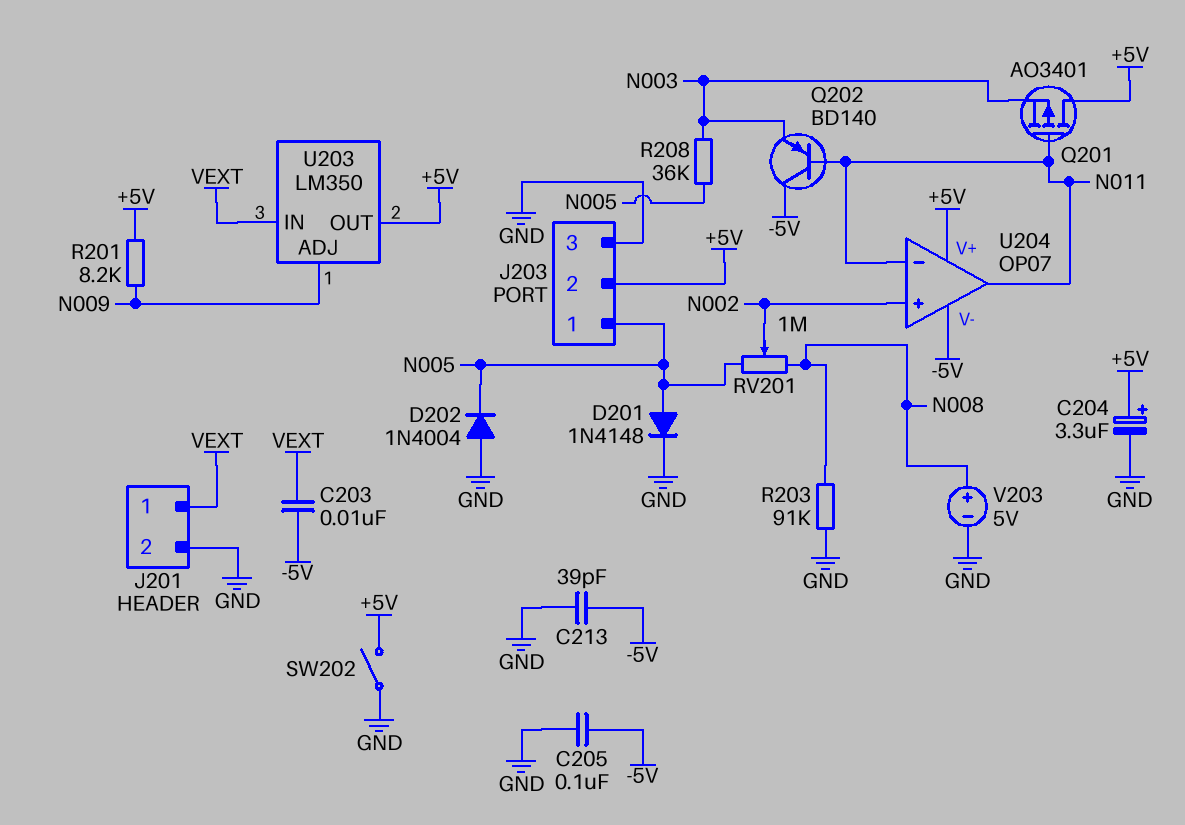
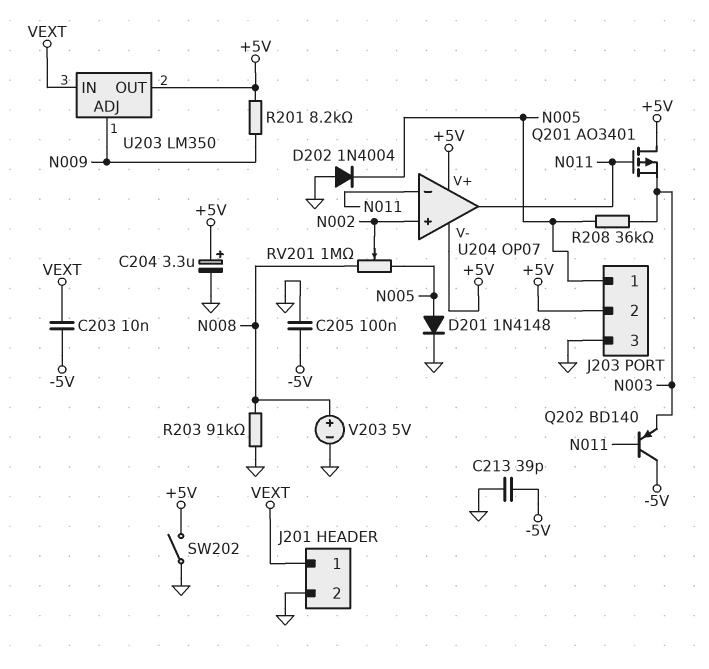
U204 pin V-: -5V -> +5V

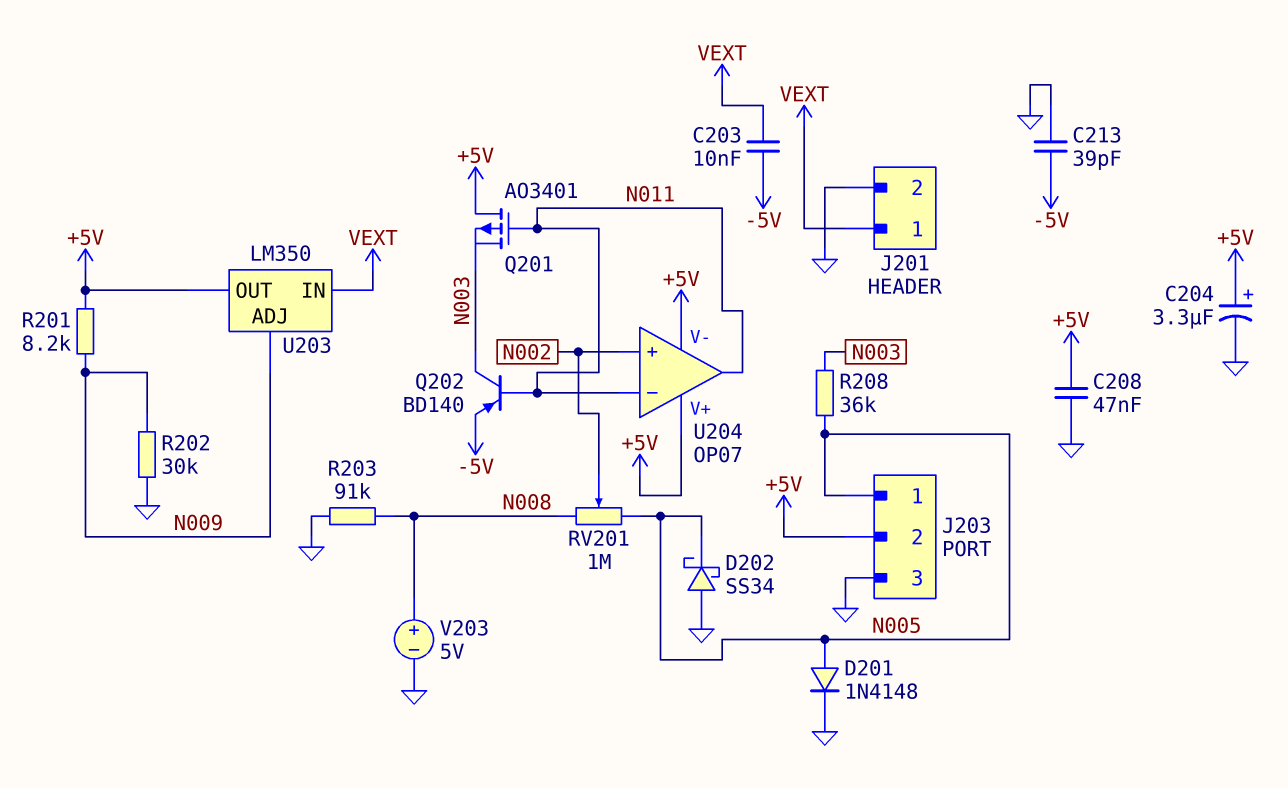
C205: 100nF (-5V, GND) -> none
C208: none -> 47nF (+5V, GND)
D202: diode 1N4004 (A GND, K N005) -> schottky SS34 (A GND, K N005)
Q202: PNP BD140 (B N011, C -5V, E N003) -> PNP BD140 (B N011, C N003, E -5V)
R202: none -> 30k (GND, N009)
SW202: switch (+5V, GND) -> none

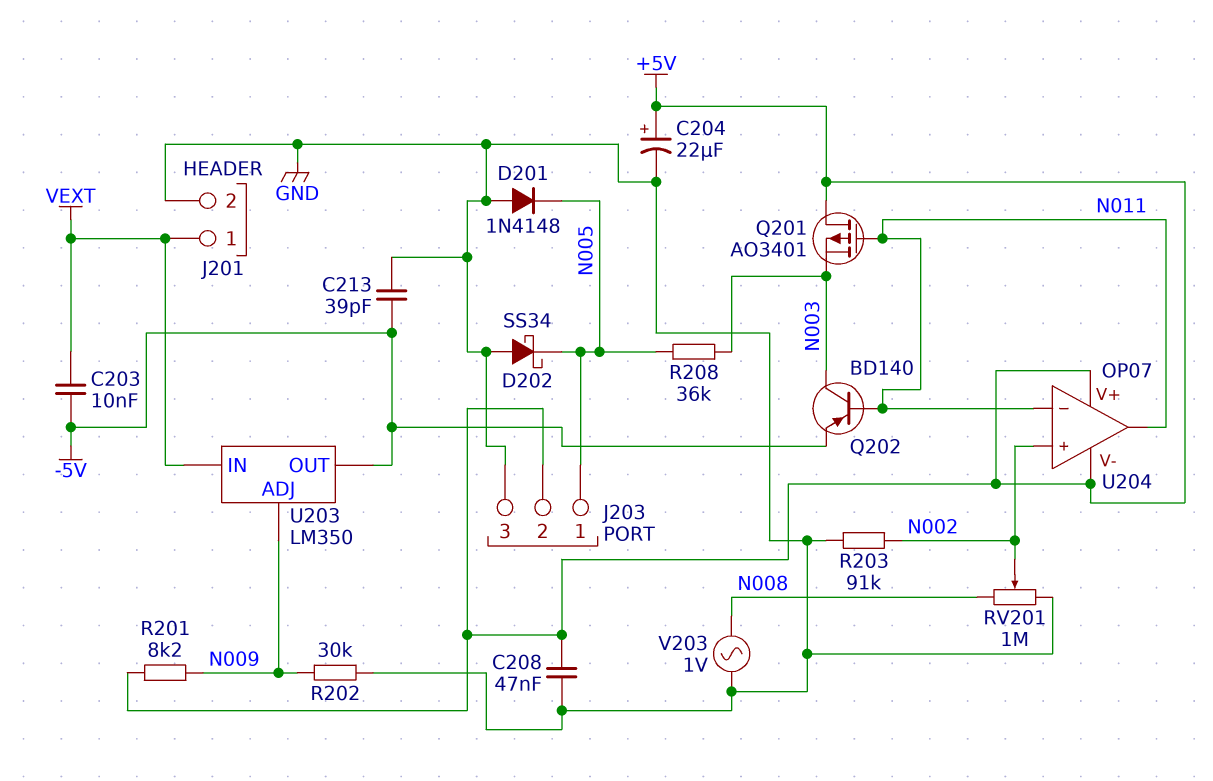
C204: 3.3uF (plus +5V, minus GND) -> 22uF (plus +5V, minus GND)
D201: diode 1N4148 (A N005, K GND) -> diode 1N4148 (A GND, K N005)
R203: 91k (GND, N008) -> 91k (GND, N002)
RV201: 1M (N005, N008, wiper N002) -> 1M (GND, N008, wiper N002)
U203 pin OUT: +5V -> -5V
V203: 5V (plus N008, minus GND) -> AC 1V (GND, N008)

